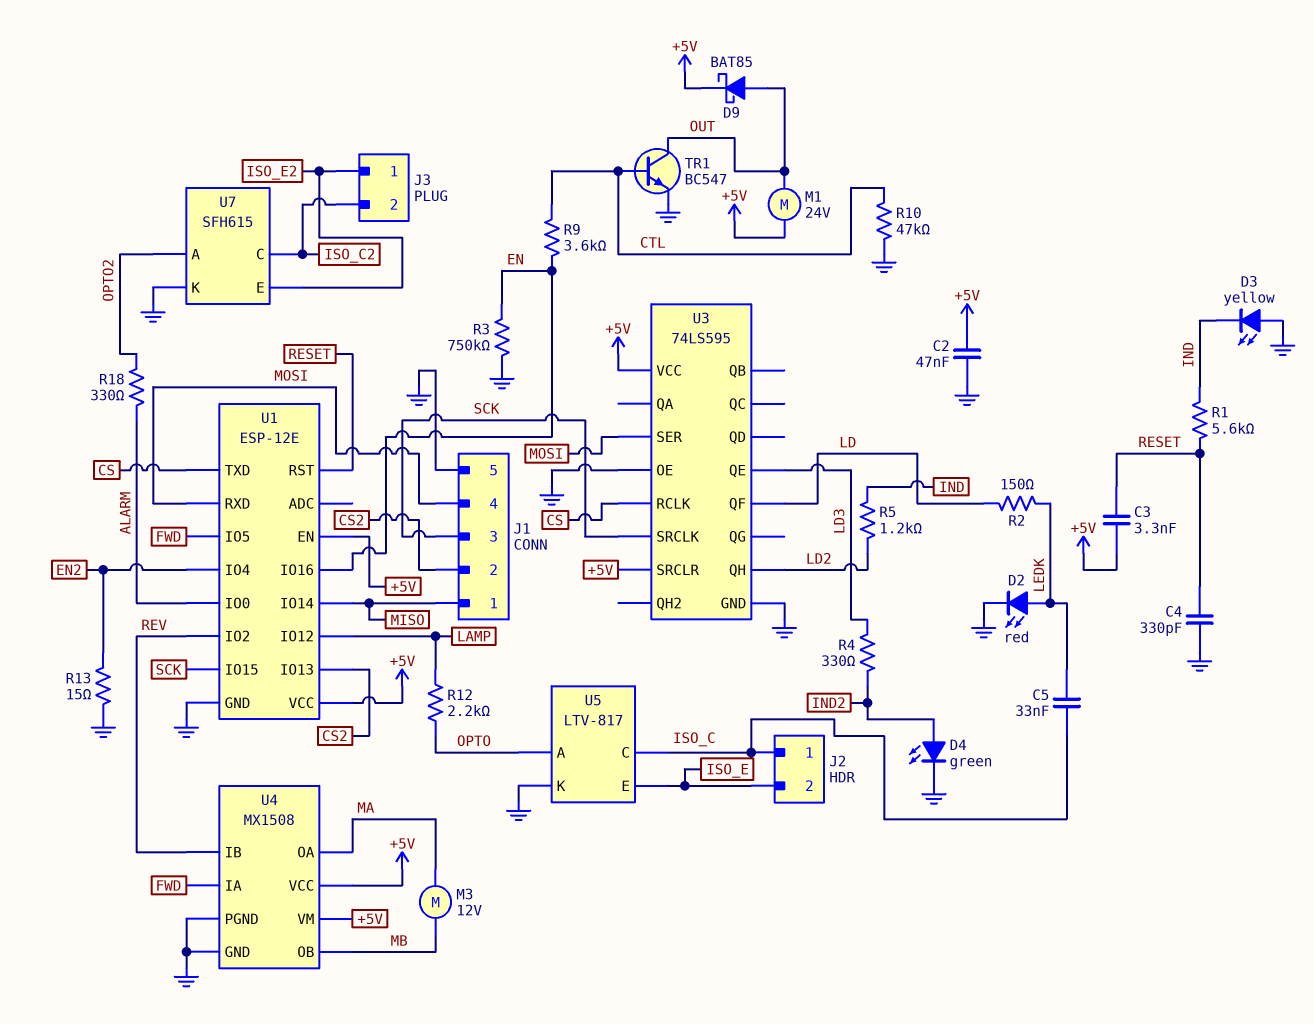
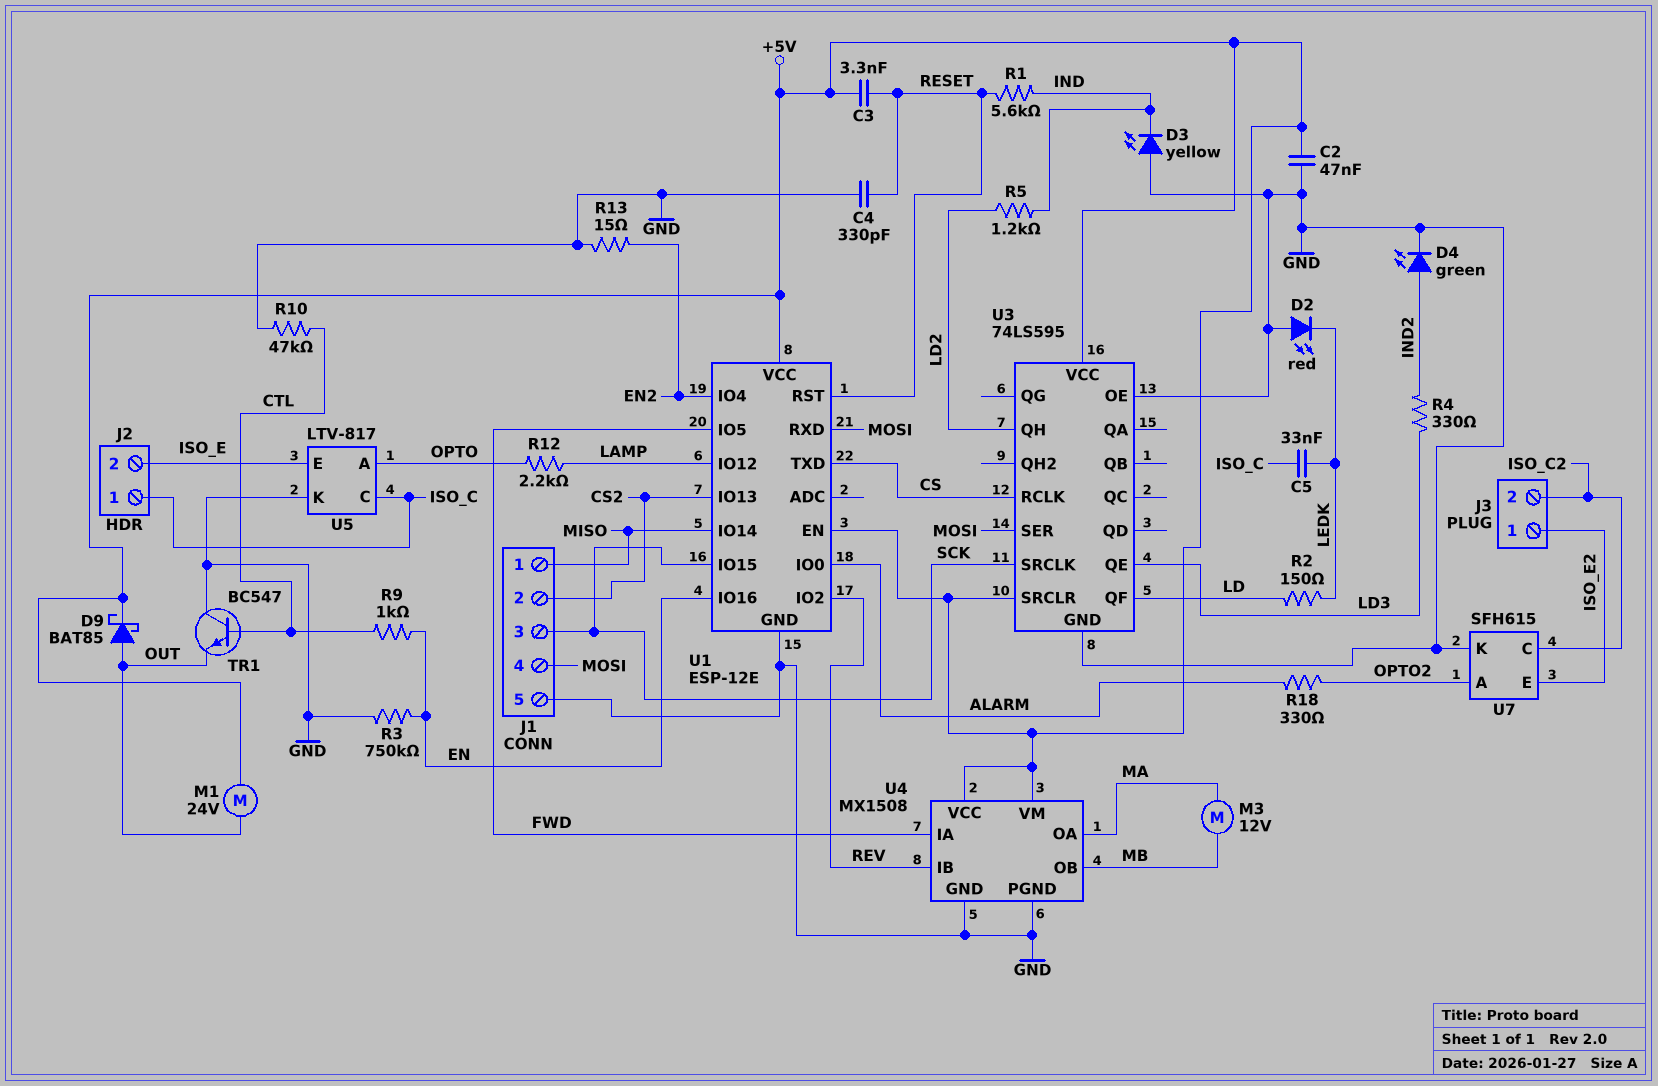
D2: LED red (A LEDK, K GND) -> LED red (A GND, K LEDK)
R9: 3.6k (CTL, EN) -> 1k (CTL, EN)
TR1: NPN BC547 (B CTL, C OUT, E GND) -> NPN BC547 (B CTL, C GND, E OUT)

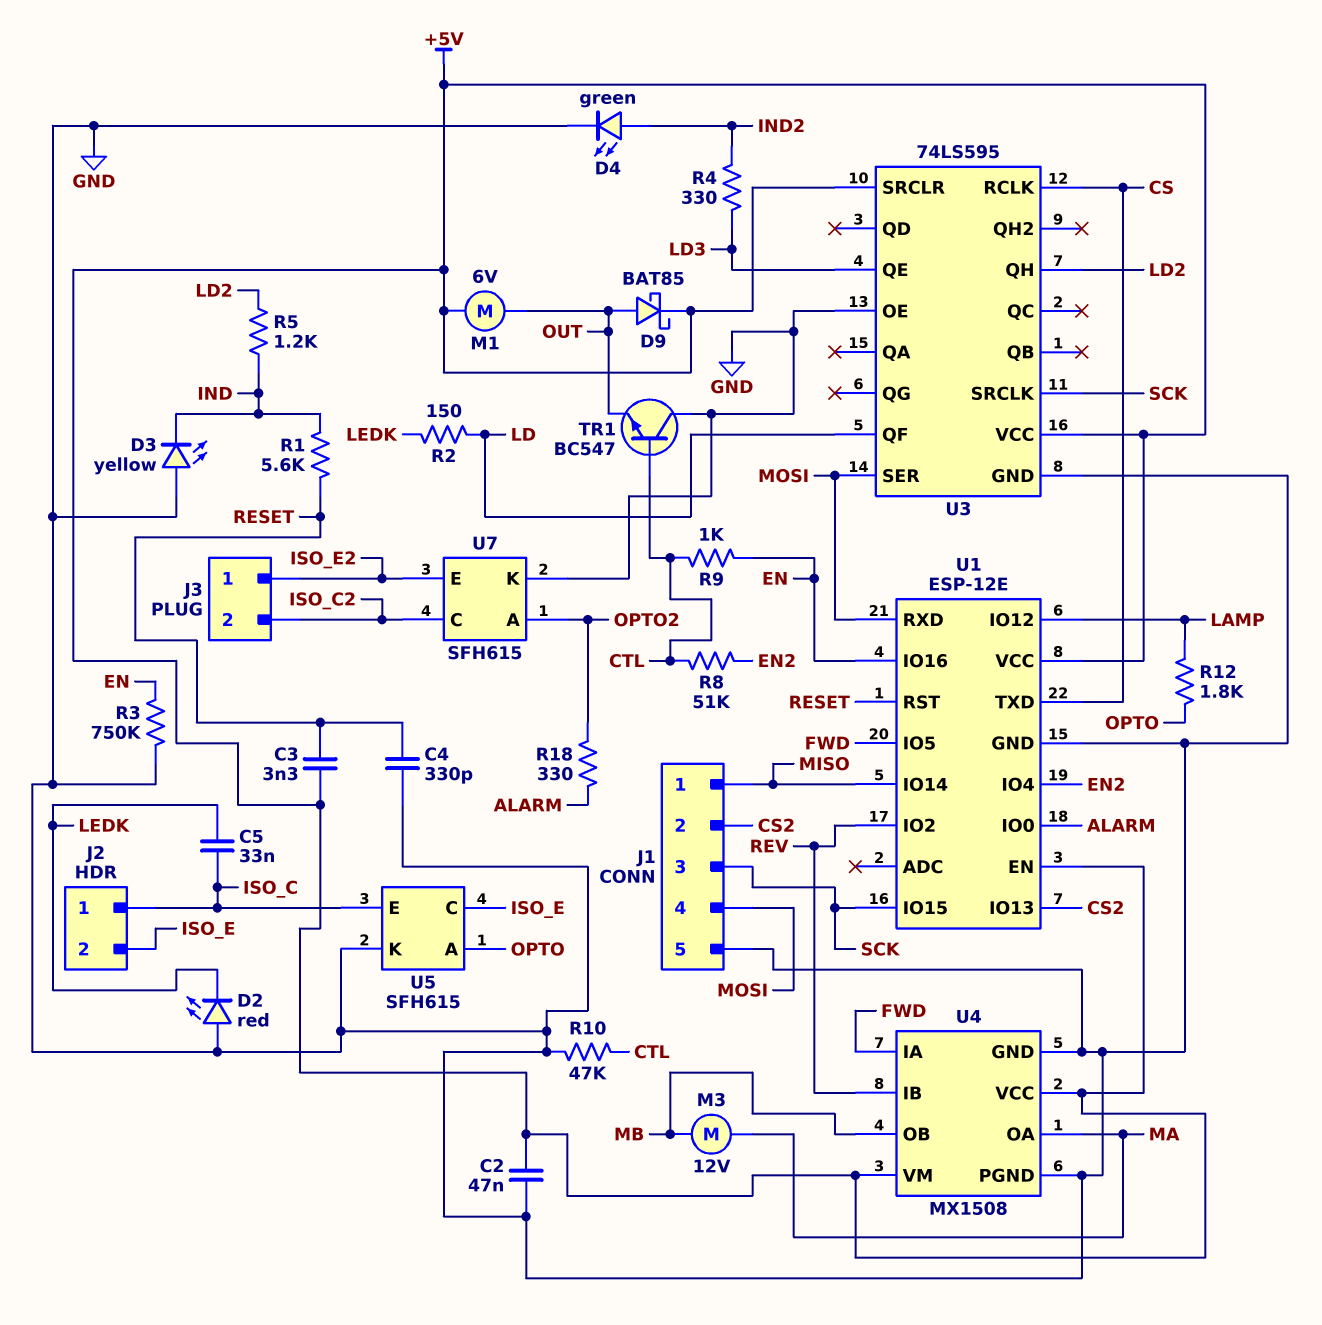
M1: motor 24V (+5V, OUT) -> motor 6V (+5V, OUT)
R8: none -> 51k (CTL, EN2)
R12: 2.2k (LAMP, OPTO) -> 1.8k (LAMP, OPTO)
R13: 15 (EN2, GND) -> none
U5: LTV-817 -> SFH615
U5 pin C: ISO_C -> ISO_E
U5 pin E: ISO_E -> ISO_C

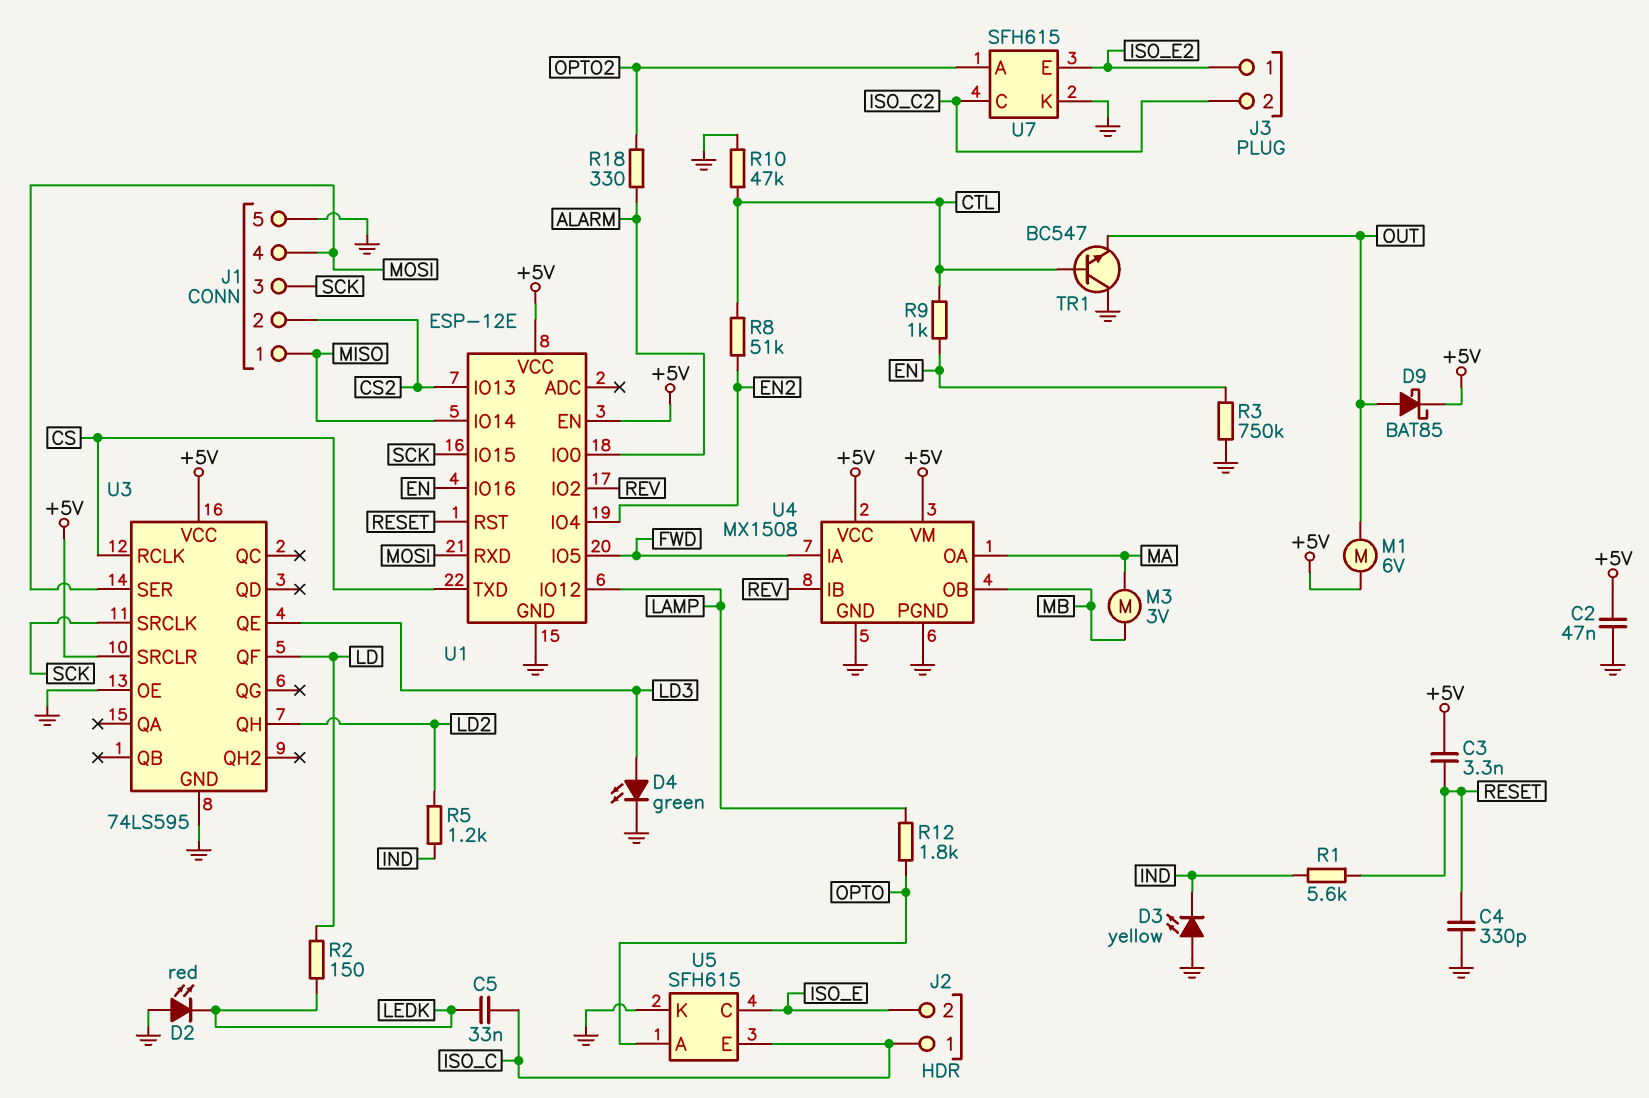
D4: LED green (A IND2, K GND) -> LED green (A LD3, K GND)
M3: motor 12V (MA, MB) -> motor 3V (MA, MB)
R4: 330 (IND2, LD3) -> none

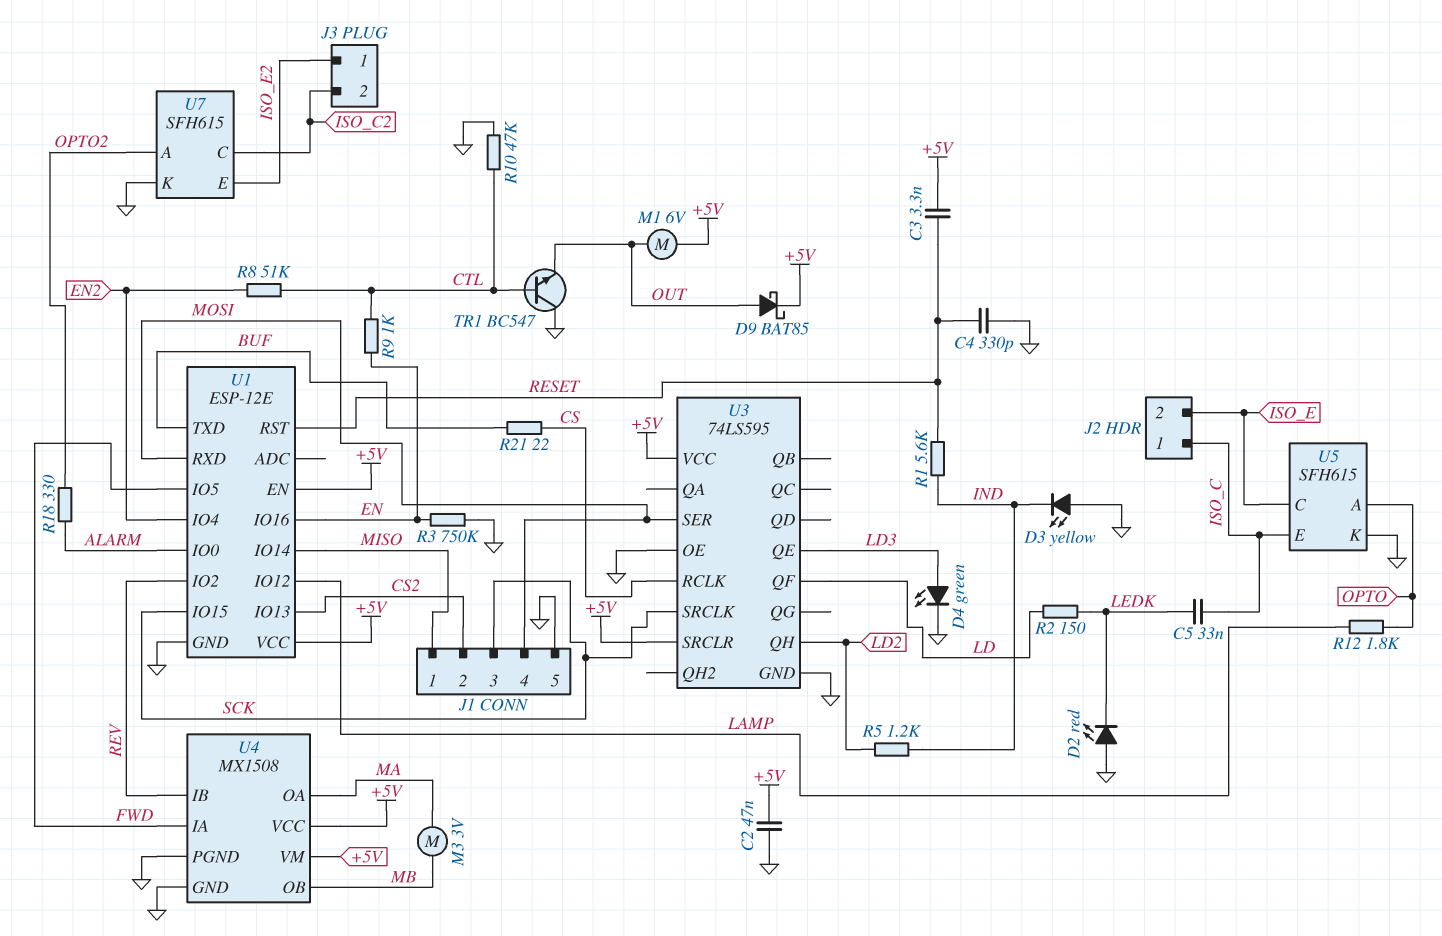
R21: none -> 22 (BUF, CS)
U1 pin TXD: CS -> BUF

